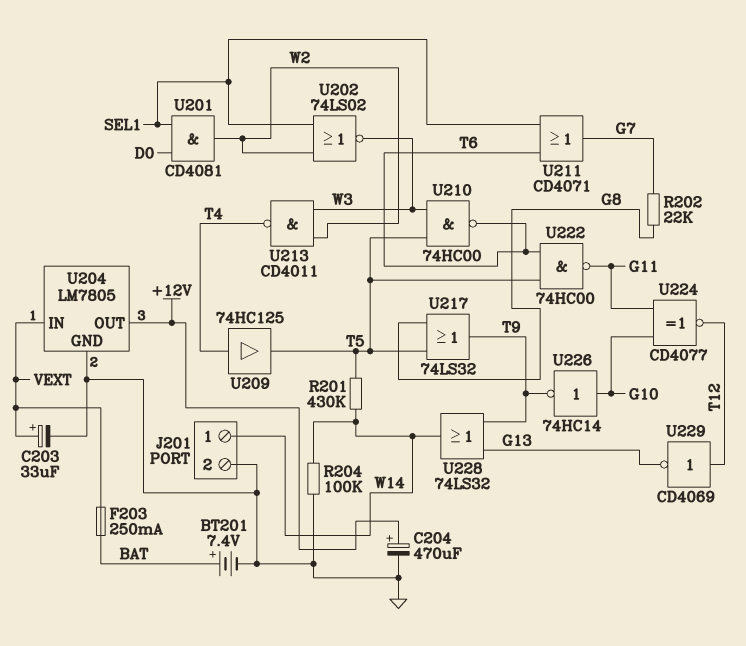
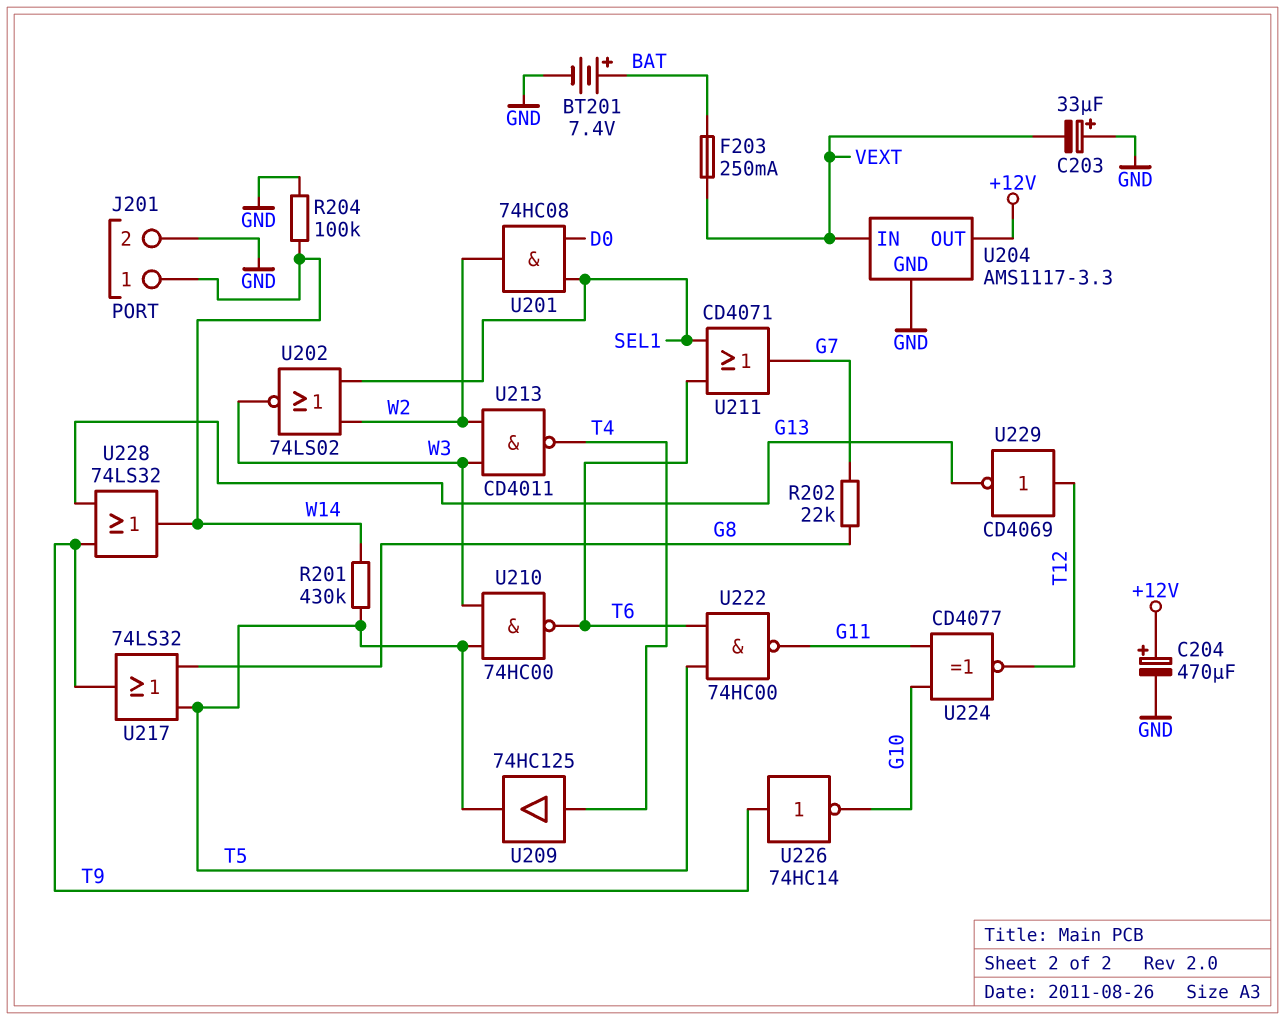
C203: 33uF (plus VEXT, minus GND) -> 33uF (plus GND, minus VEXT)
U201: AND CD4081 (in D0, in SEL1, out W2) -> AND 74HC08 (in D0, in SEL1, out W2)
U204: LM7805 -> AMS1117-3.3
U226: NOT 74HC14 (in G10, out T9) -> NOT 74HC14 (in T9, out G10)

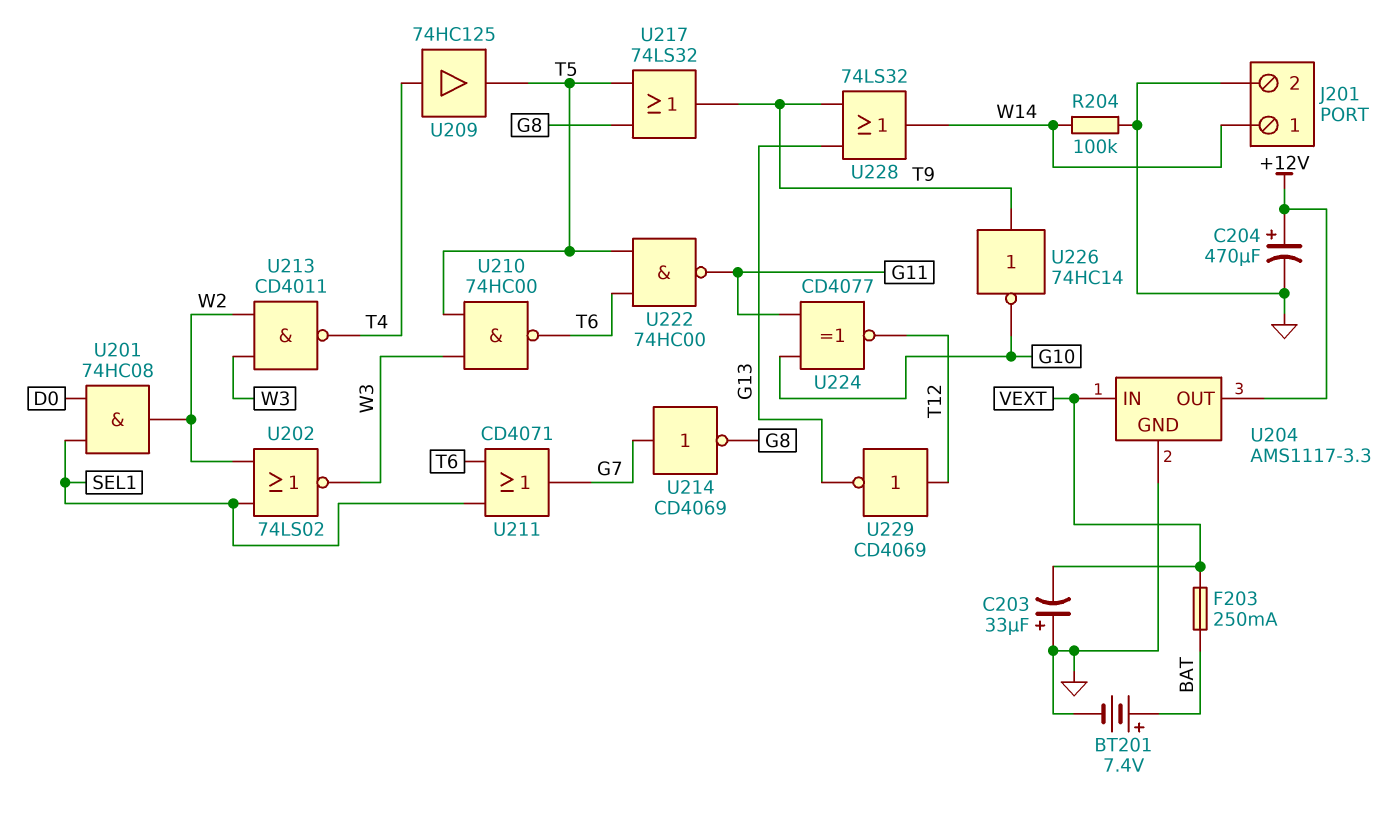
R201: 430k (T5, W14) -> none
R202: 22k (G7, G8) -> none
U214: none -> NOT CD4069 (in G7, out G8)

